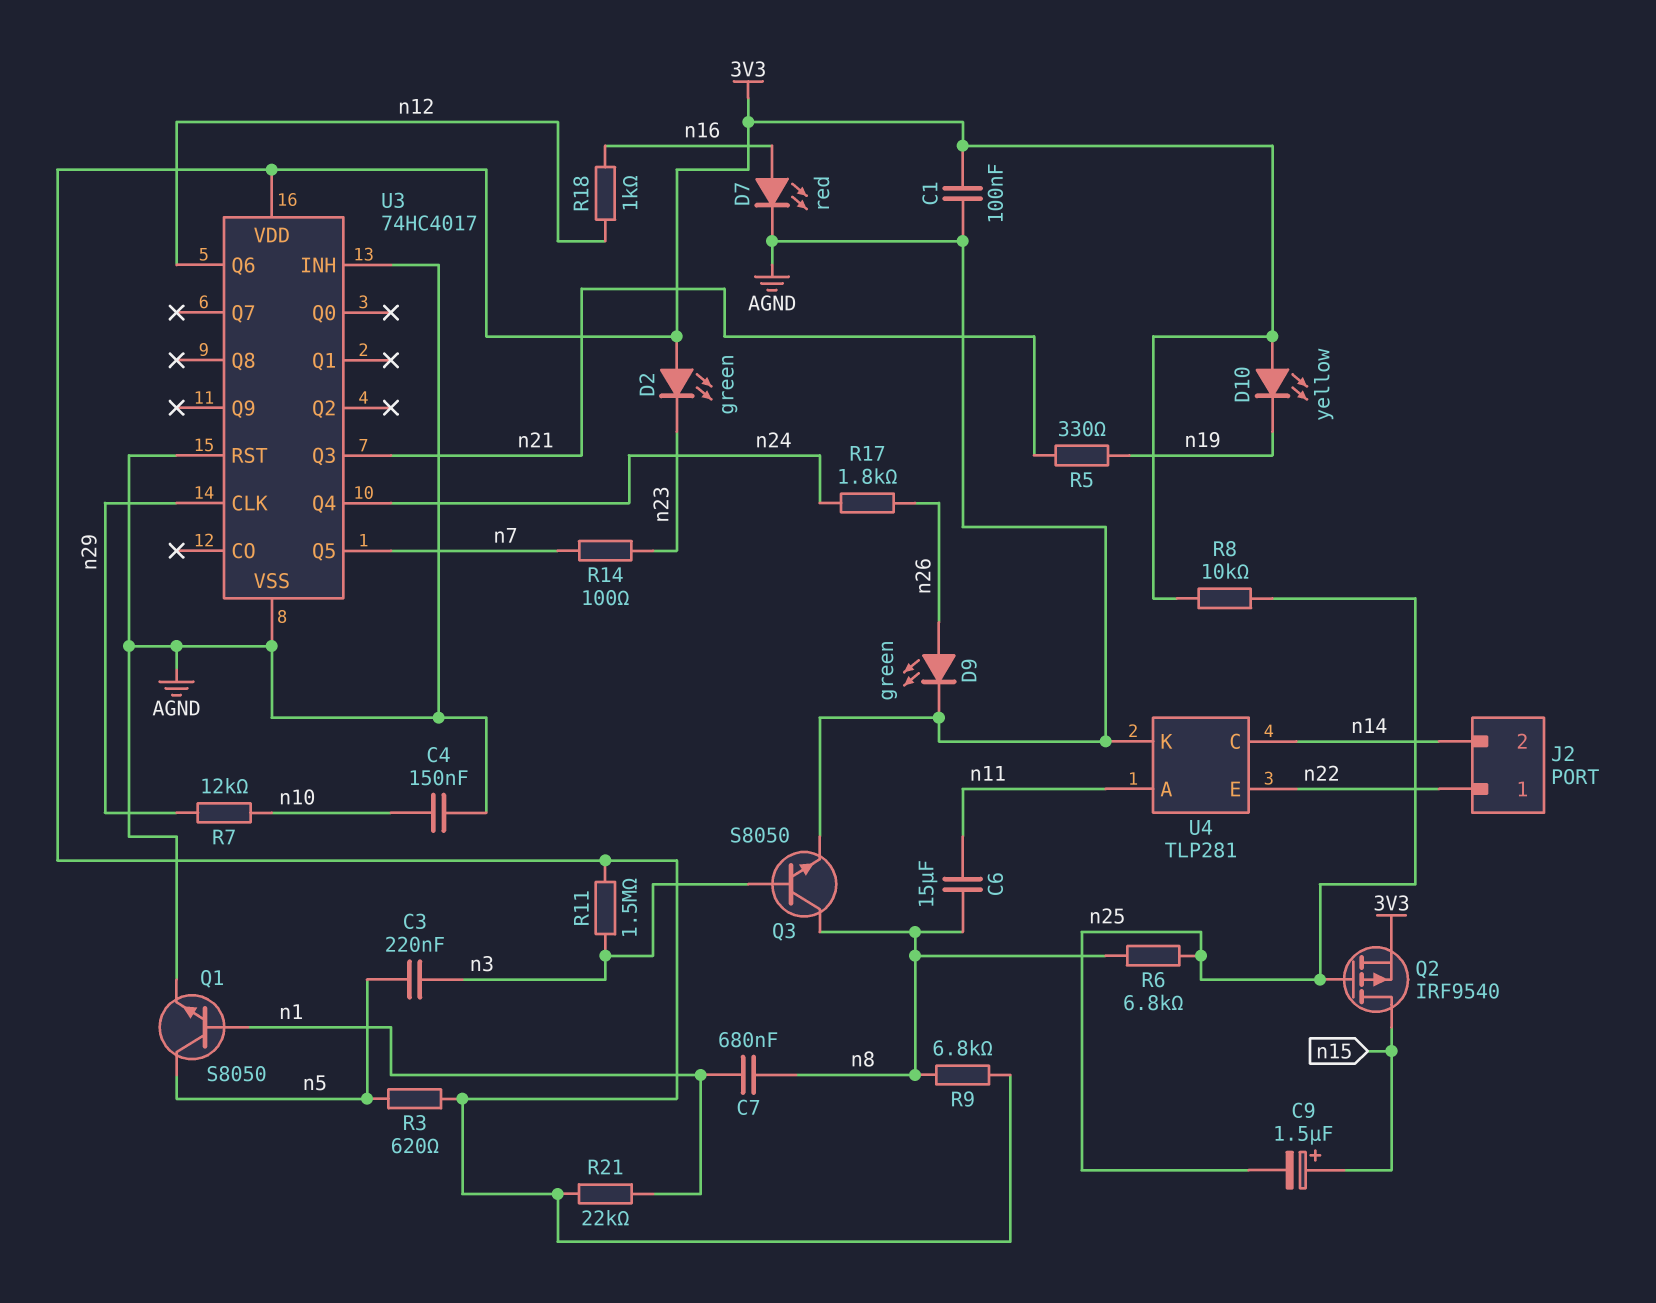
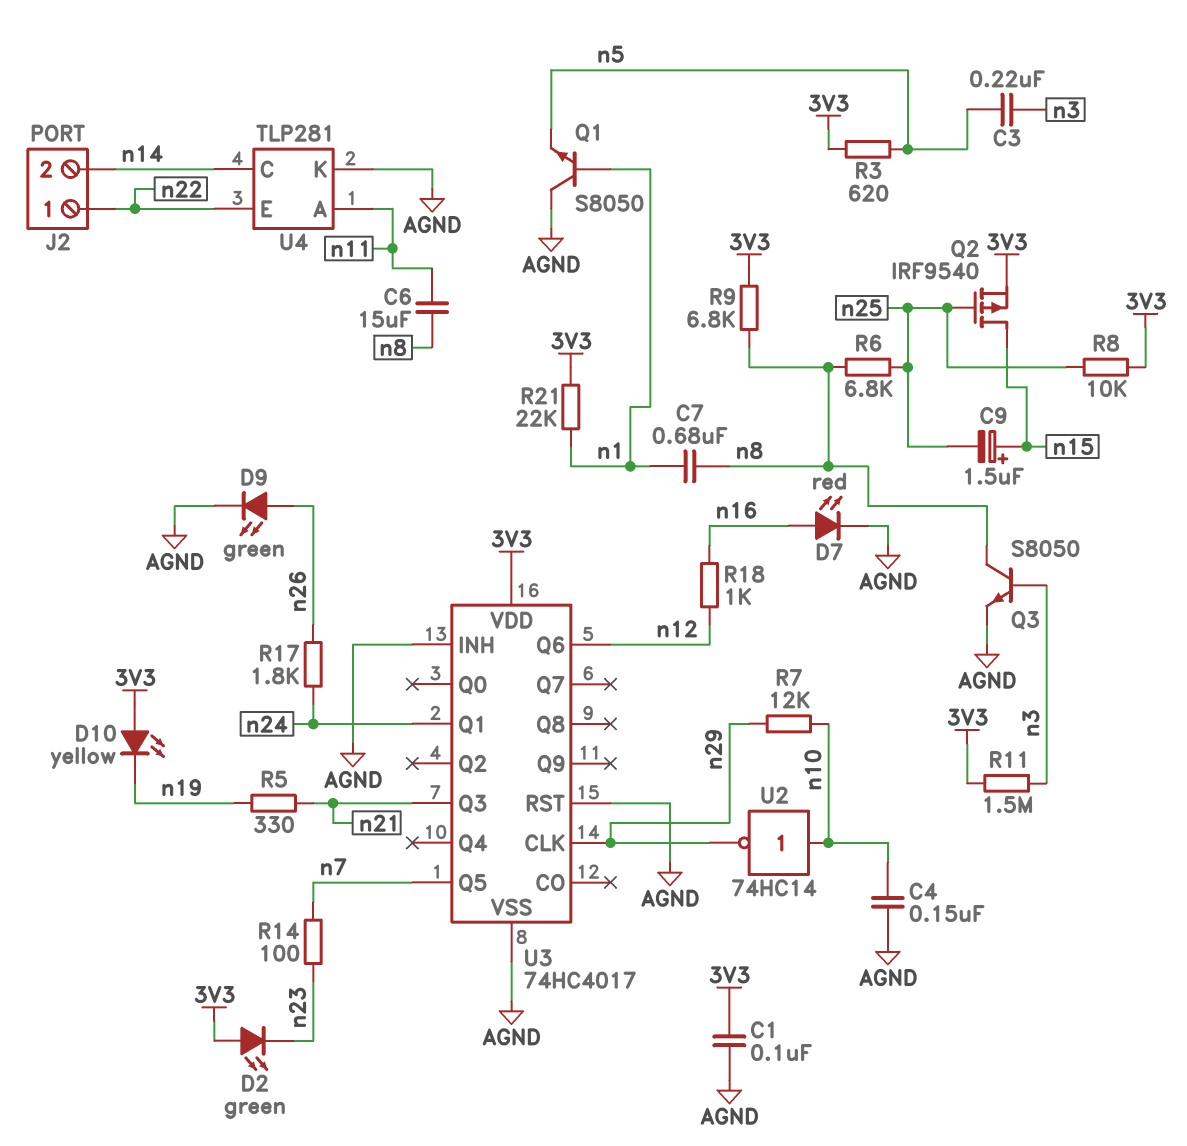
Q1: NPN S8050 (B n1, C n5, E AGND) -> NPN S8050 (B n1, C AGND, E n5)
U2: none -> NOT 74HC14 (in n10, out n29)
U3 pin Q1: none -> n24
U3 pin Q4: n24 -> none

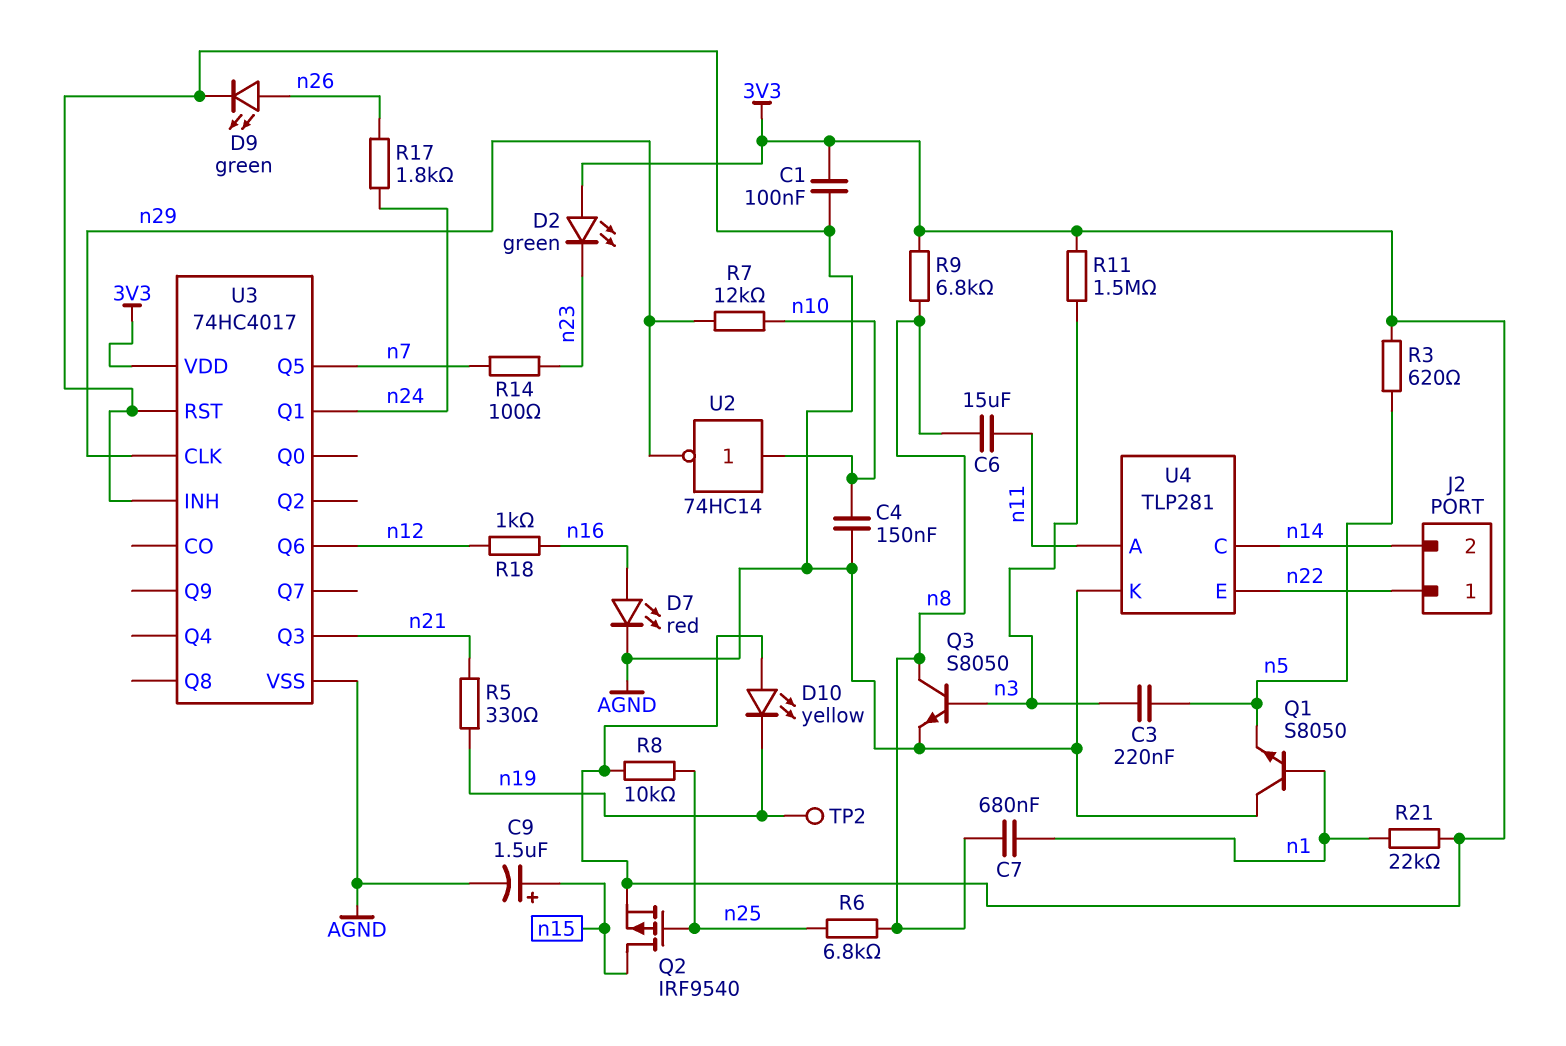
C9: 1.5uF (plus n15, minus n25) -> 1.5uF (plus n15, minus AGND)
TP2: none -> test point (n19)

